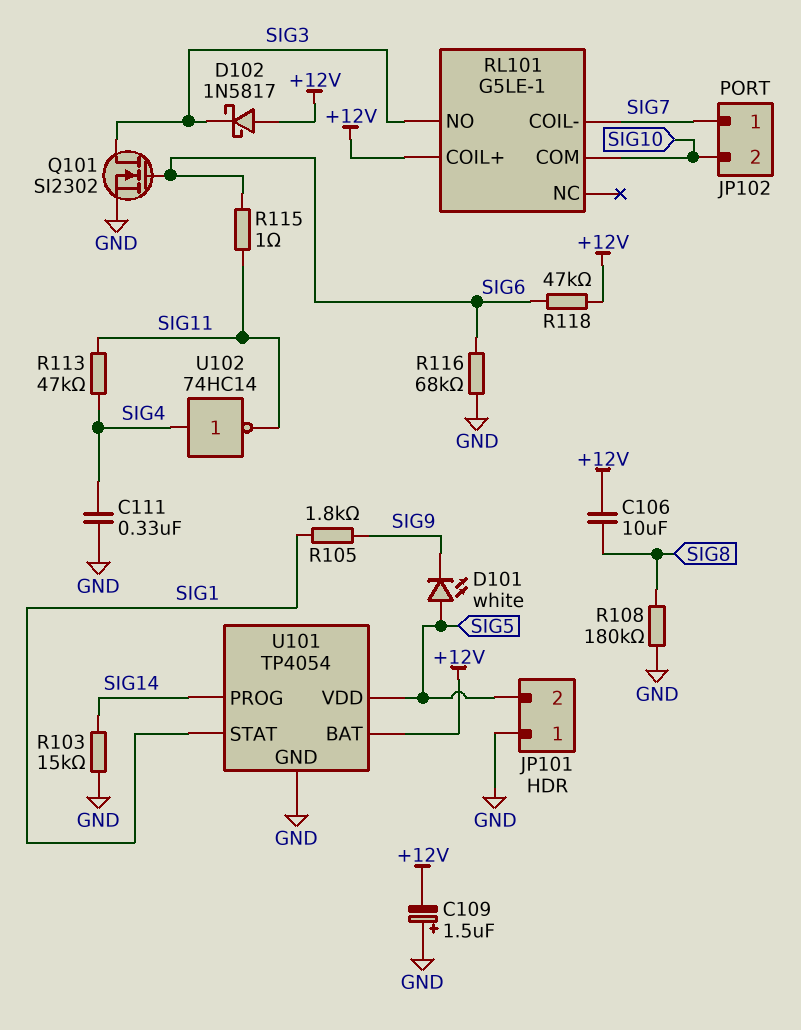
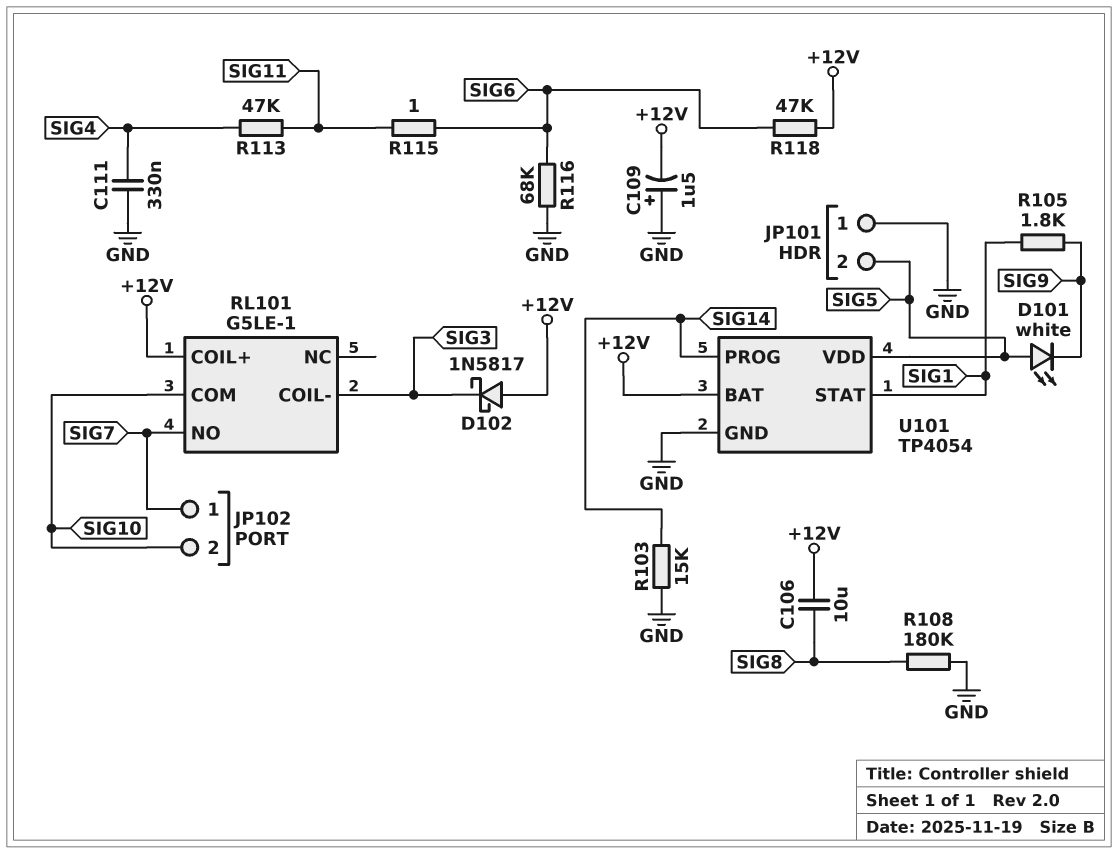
Q101: NMOS SI2302 (G SIG6, D SIG3, S GND) -> none
RL101 pin COIL-: SIG7 -> SIG3
RL101 pin NO: SIG3 -> SIG7
U102: NOT 74HC14 (in SIG4, out SIG11) -> none

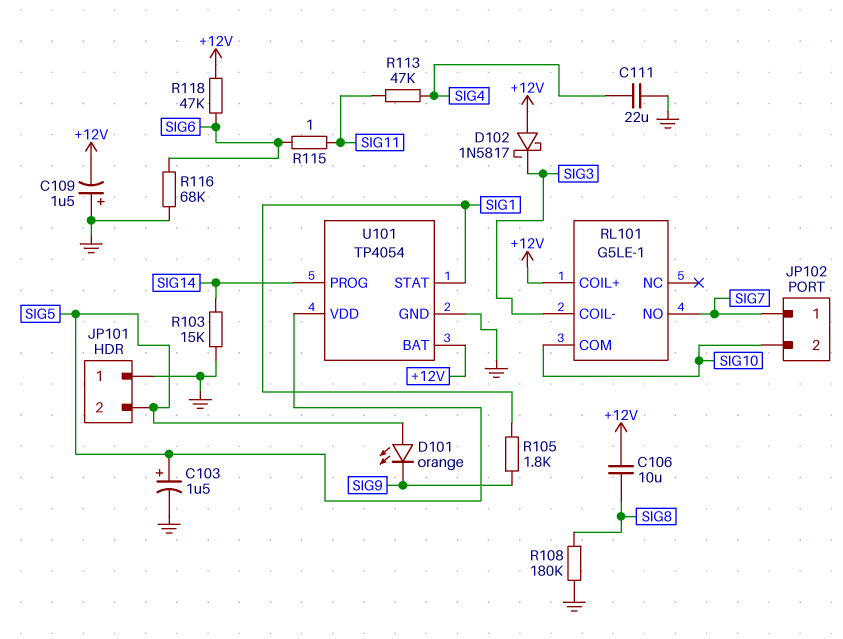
C103: none -> 1.5uF (plus SIG5, minus GND)
C111: 330nF (GND, SIG4) -> 22uF (GND, SIG4)
D101: LED white (A SIG5, K SIG9) -> LED orange (A SIG5, K SIG9)

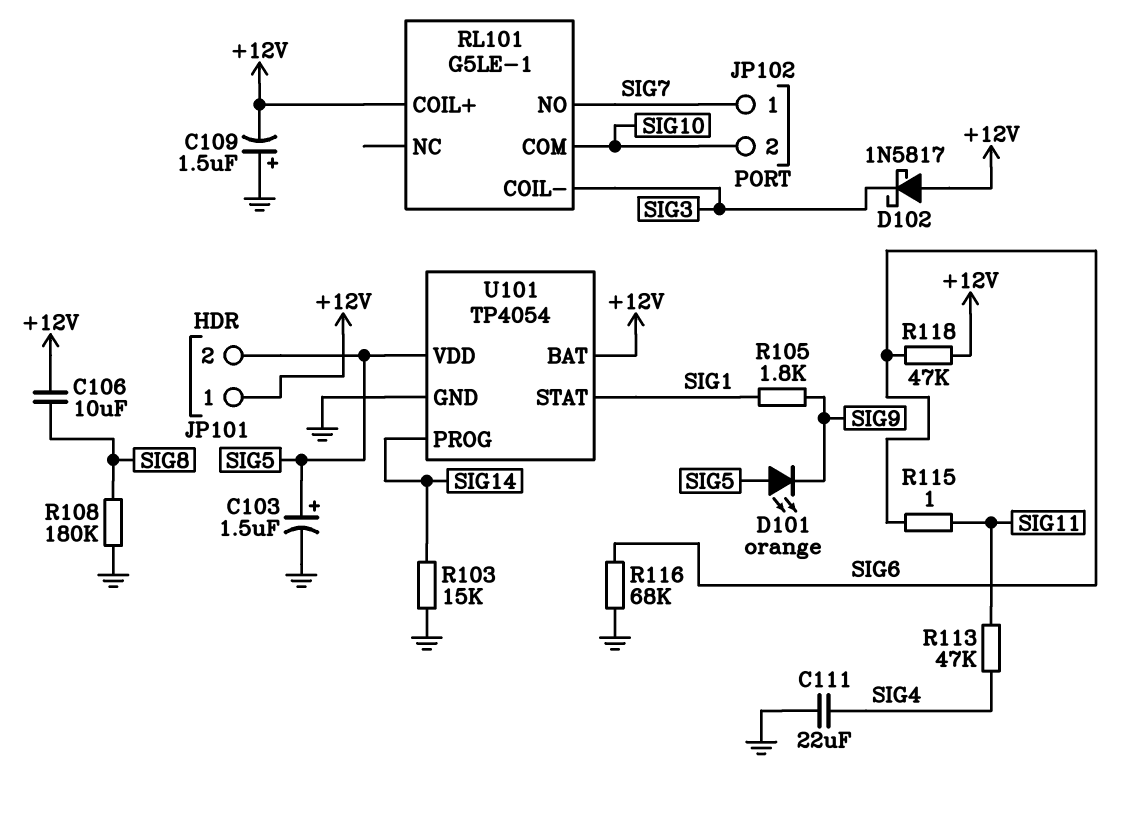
JP101 pin 1: GND -> +12V

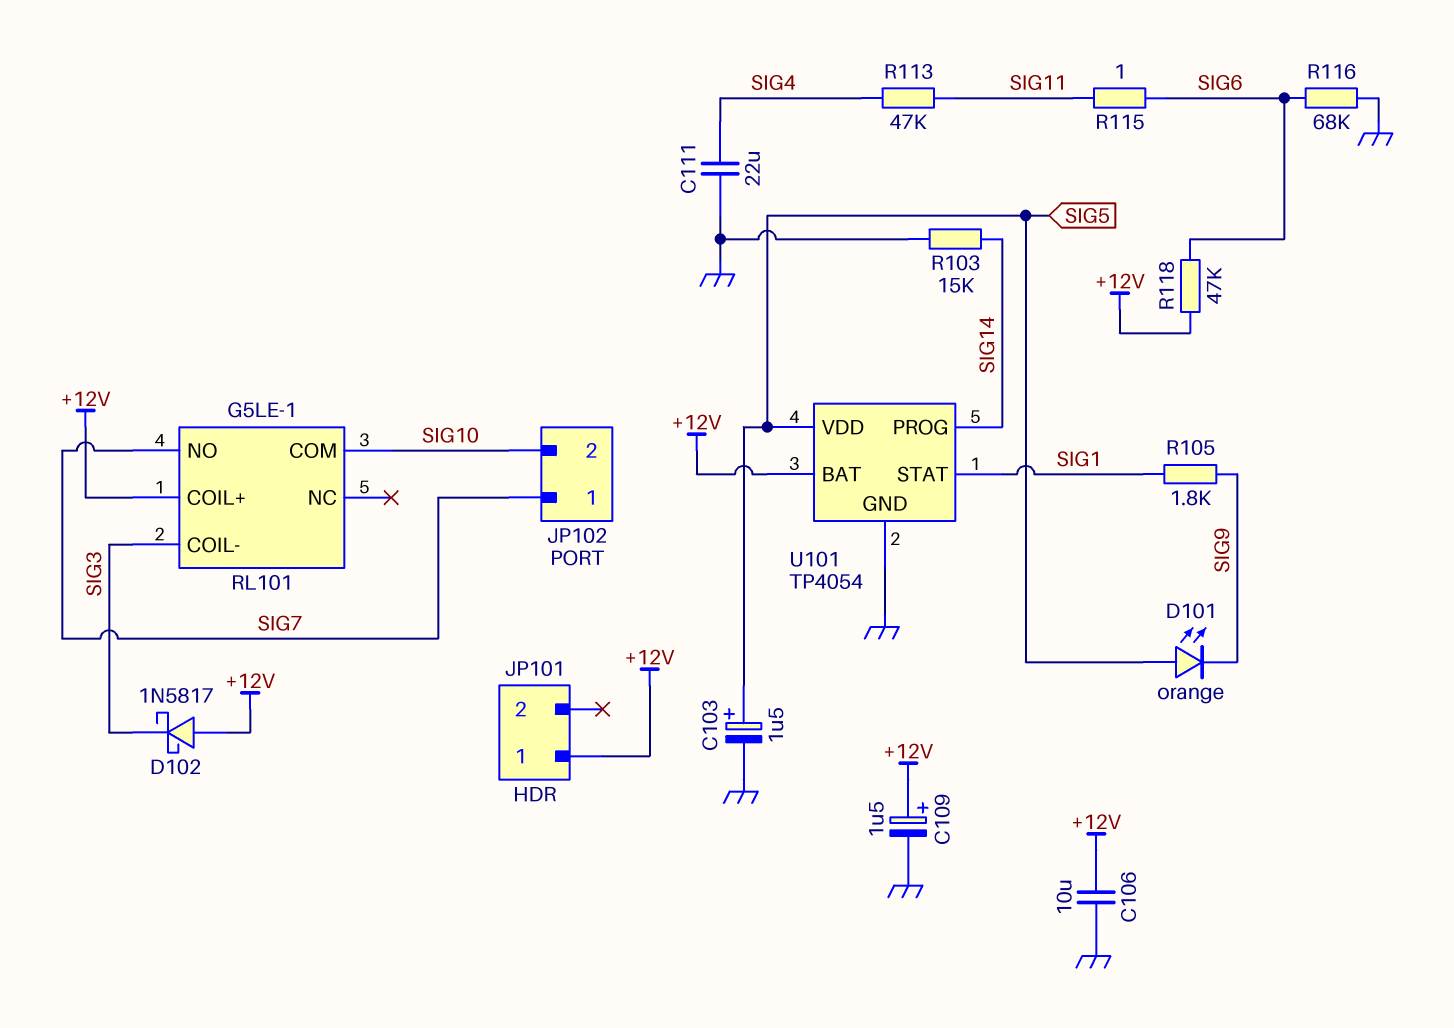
C106: 10uF (+12V, SIG8) -> 10uF (+12V, GND)
C109: 1.5uF (plus GND, minus +12V) -> 1.5uF (plus +12V, minus GND)
JP101 pin 2: SIG5 -> none
R108: 180k (GND, SIG8) -> none

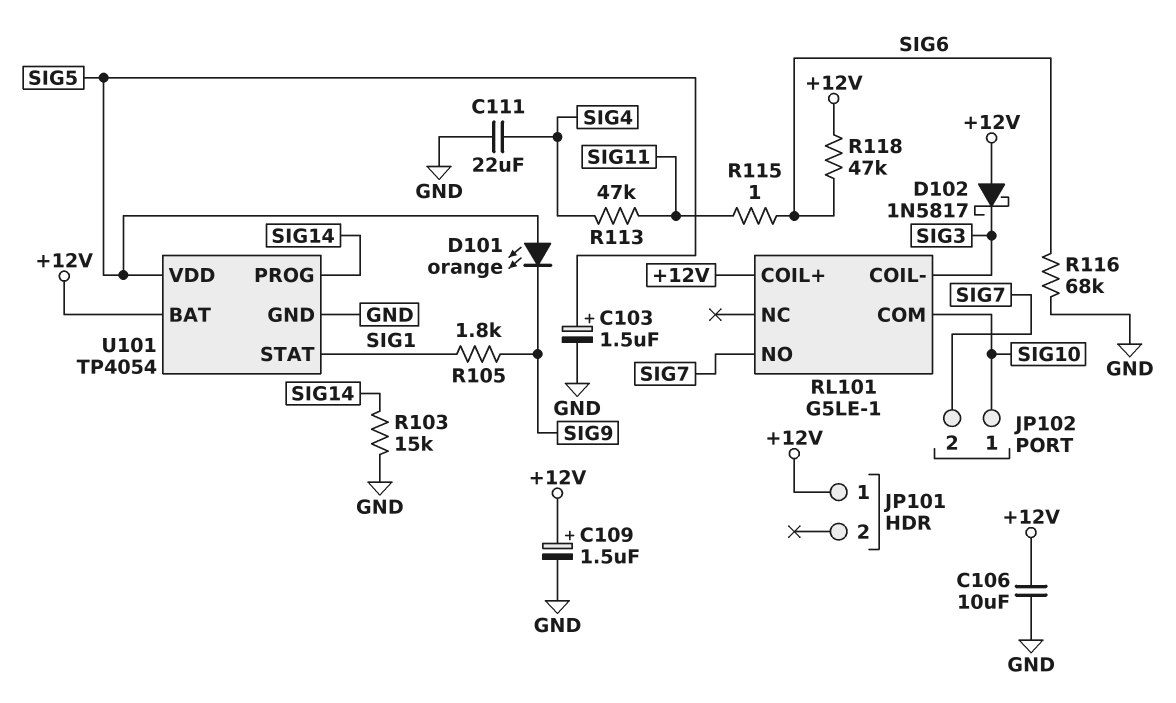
JP102 pin 1: SIG7 -> SIG10
JP102 pin 2: SIG10 -> SIG7

